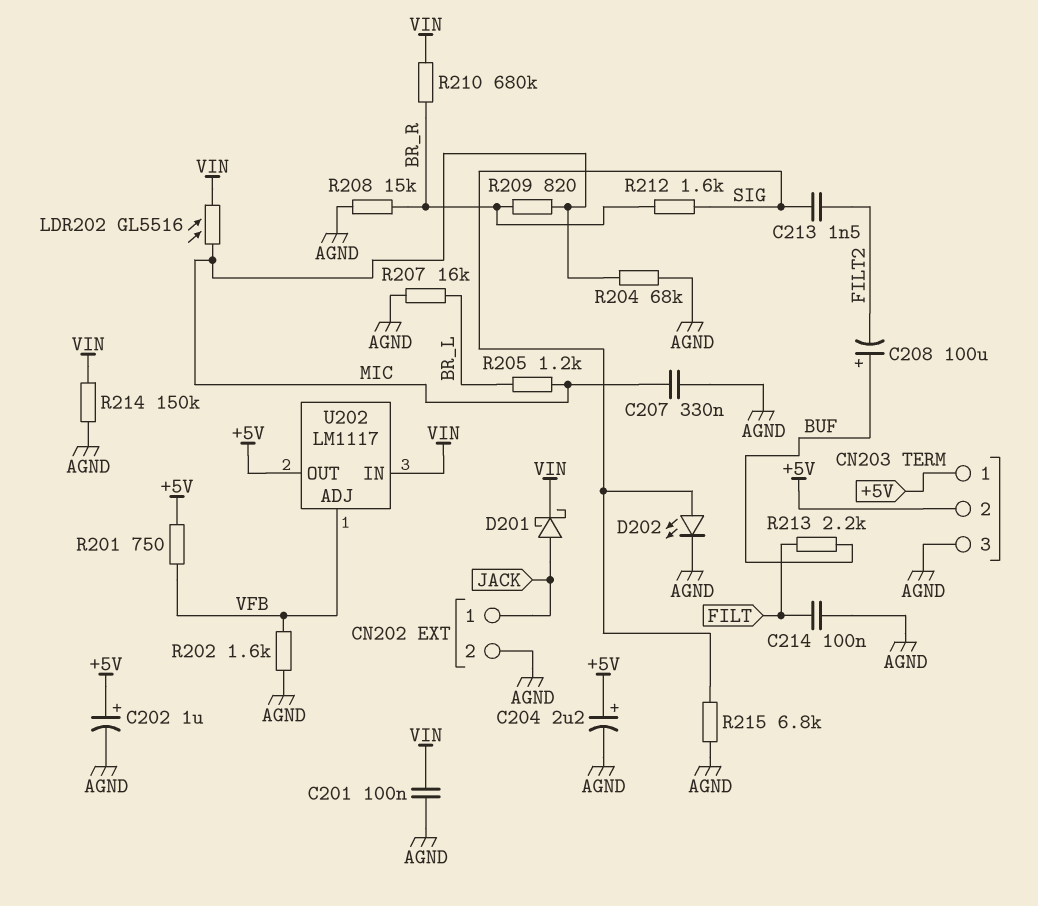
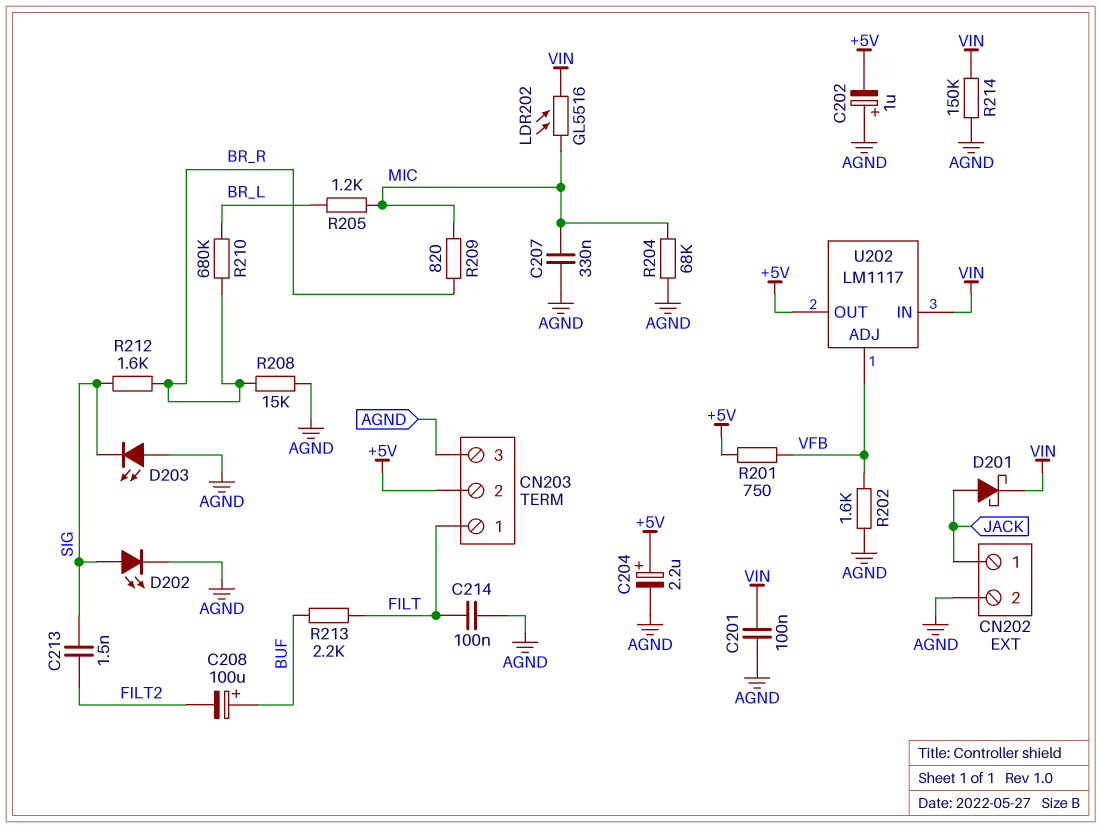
C202: 1uF (plus +5V, minus AGND) -> 1uF (plus AGND, minus +5V)
CN203 pin 1: +5V -> FILT
D203: none -> LED (A AGND, K SIG)
R207: 16k (AGND, BR_L) -> none
R210: 680k (BR_R, VIN) -> 680k (BR_L, BR_R)
R215: 6.8k (AGND, SIG) -> none

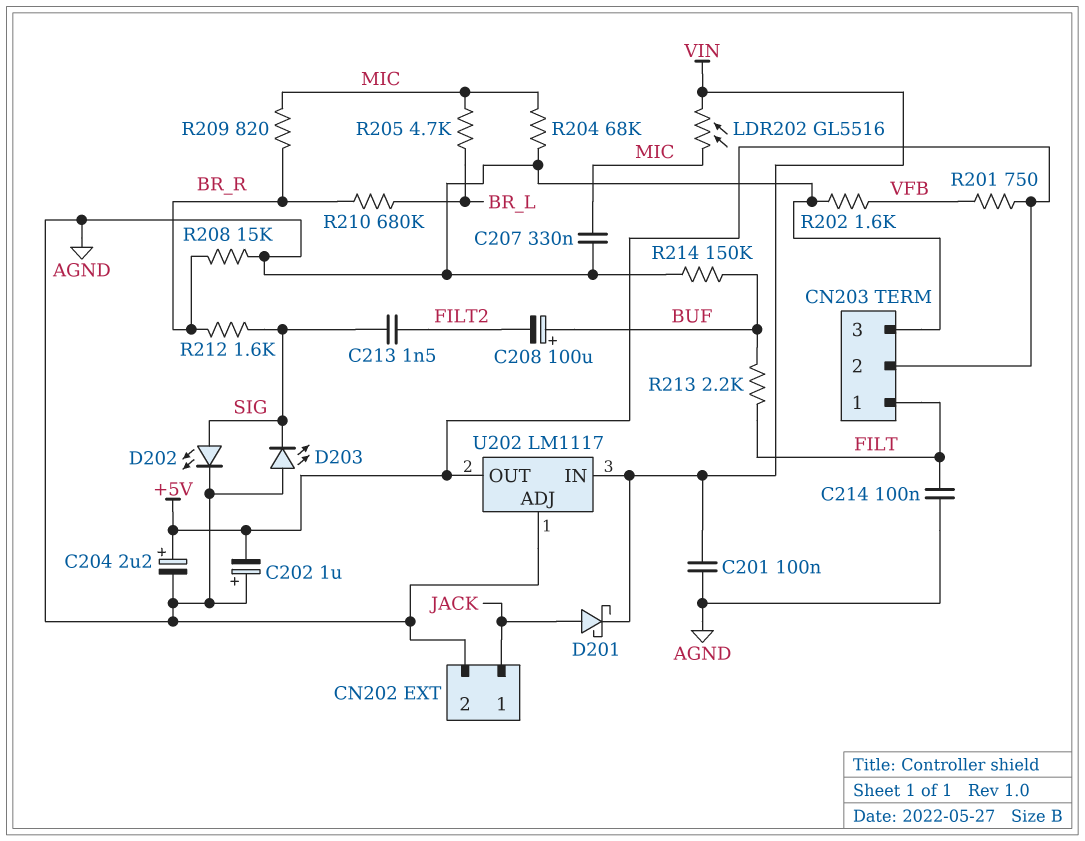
R205: 1.2k (BR_L, MIC) -> 4.7k (BR_L, MIC)
R214: 150k (AGND, VIN) -> 150k (AGND, BUF)
U202 pin ADJ: VFB -> AGND

